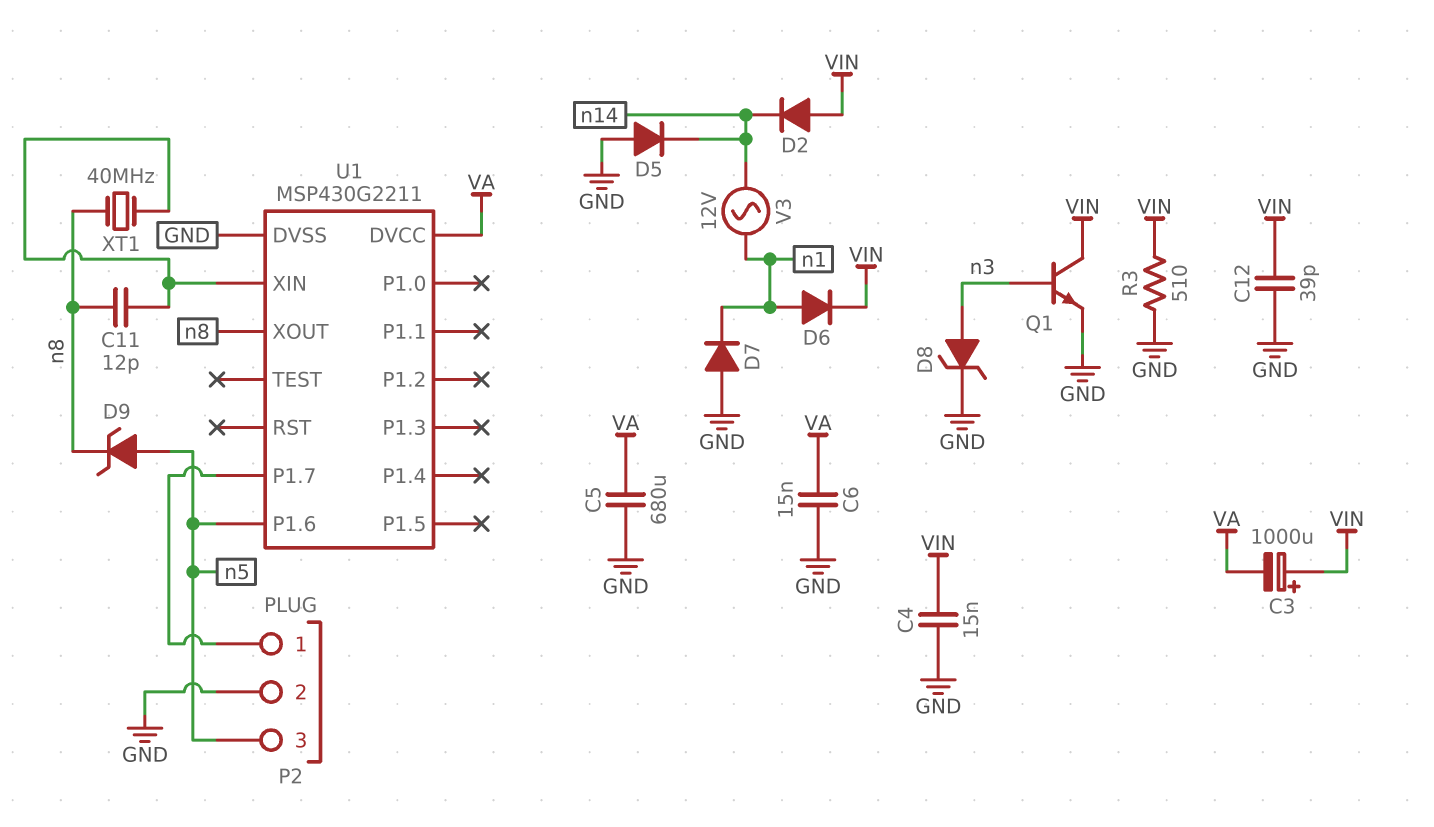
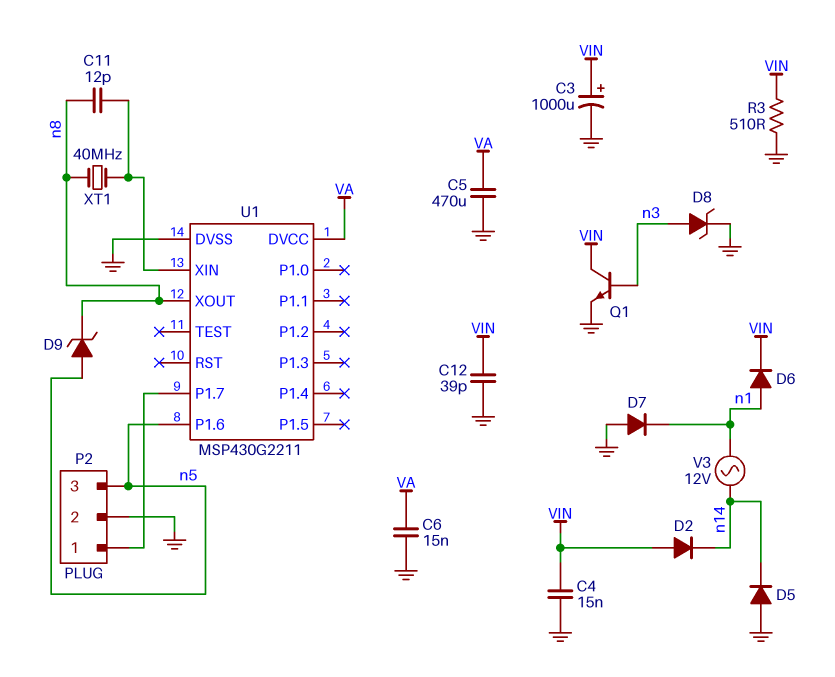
C3: 1000uF (plus VIN, minus VA) -> 1000uF (plus VIN, minus GND)
C5: 680uF (GND, VA) -> 470uF (GND, VA)

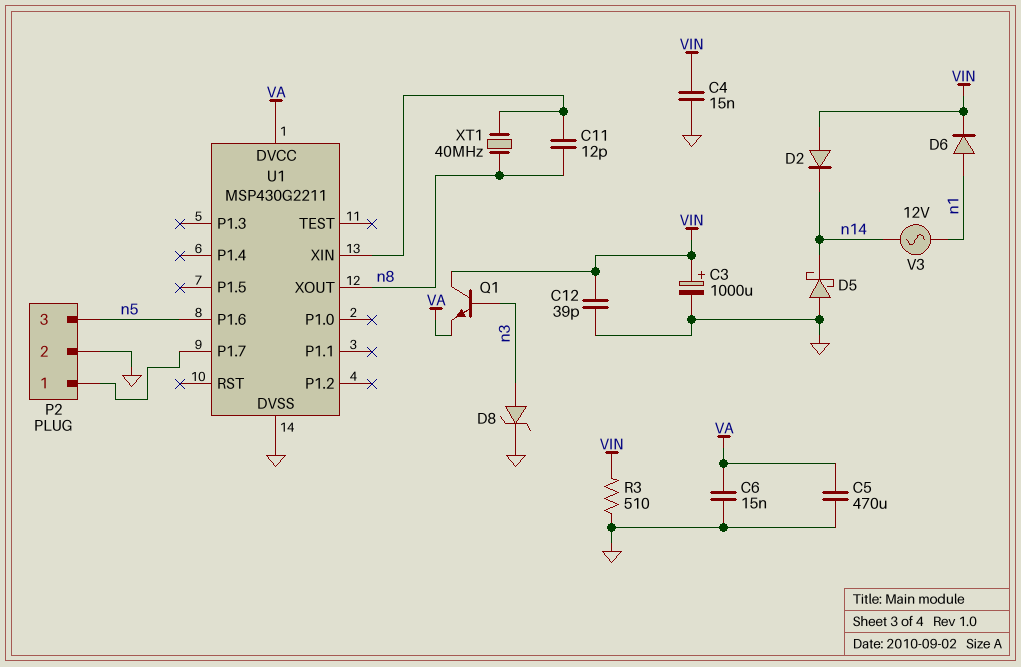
D5: diode (A GND, K n14) -> schottky (A GND, K n14)
D7: diode (A GND, K n1) -> none
D9: zener (A n5, K n8) -> none
Q1: NPN (B n3, C VIN, E GND) -> NPN (B n3, C VIN, E VA)

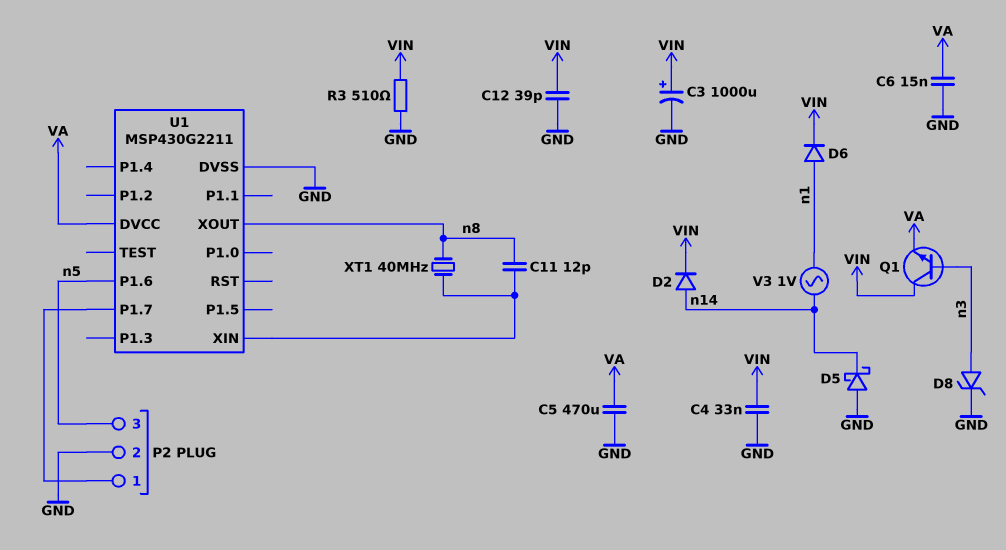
C4: 15nF (GND, VIN) -> 33nF (GND, VIN)
D2: diode (A VIN, K n14) -> diode (A n14, K VIN)
V3: AC 12V (n1, n14) -> AC 1V (n1, n14)

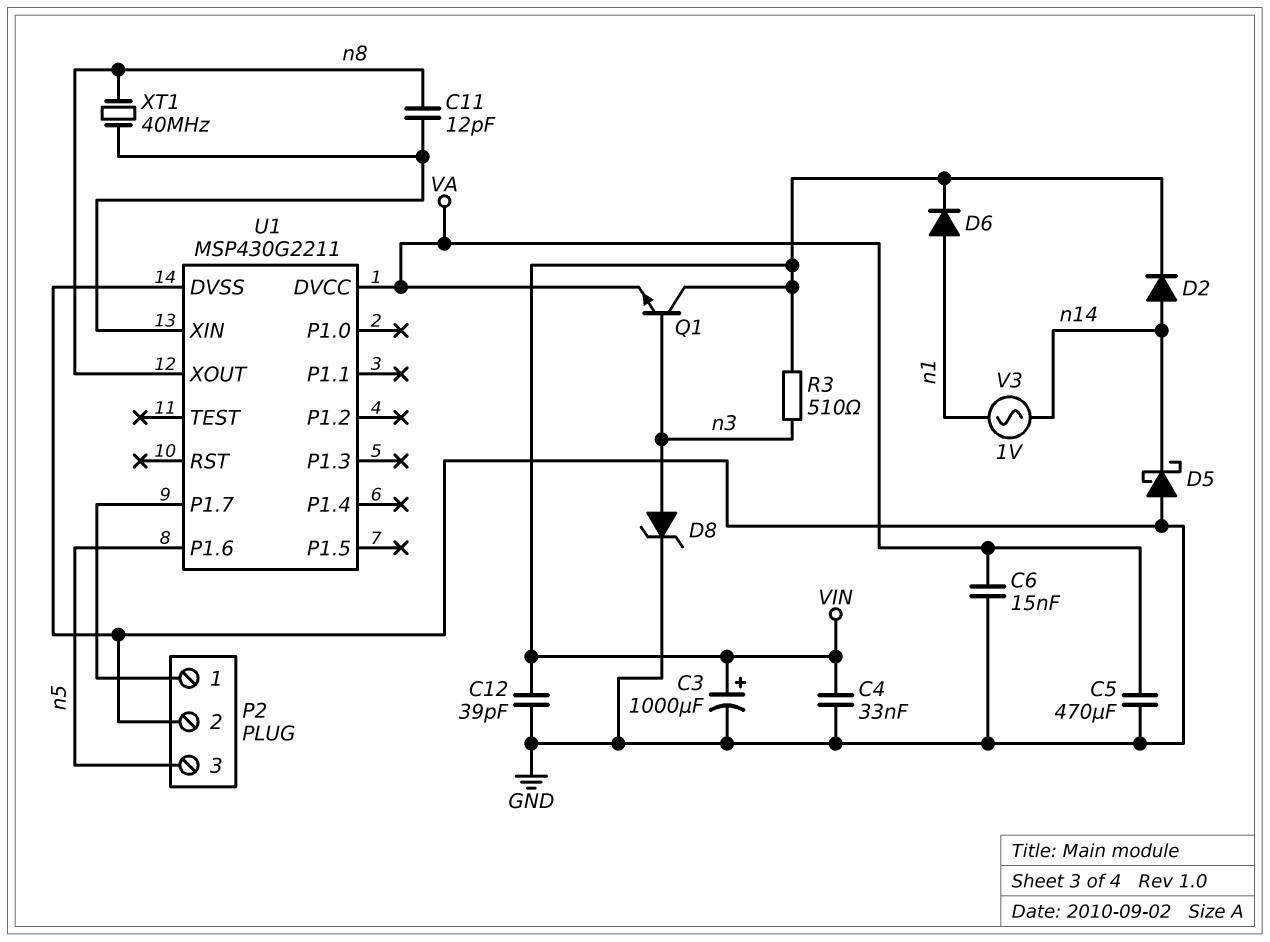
R3: 510 (GND, VIN) -> 510 (VIN, n3)

